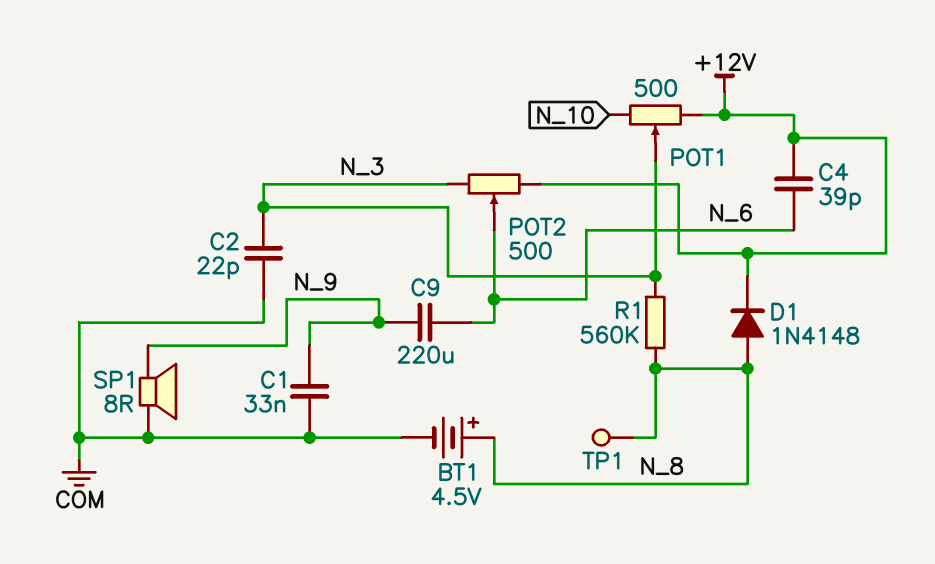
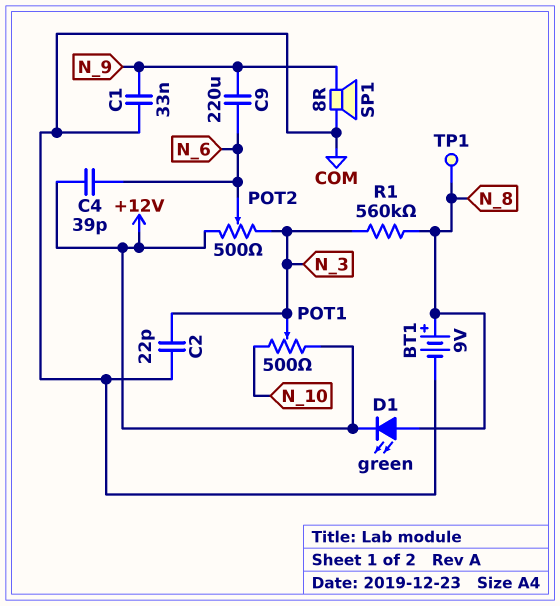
BT1: 4.5V (plus N_8, minus COM) -> 9V (plus N_8, minus COM)
D1: diode 1N4148 (A N_8, K +12V) -> LED green (A N_8, K +12V)

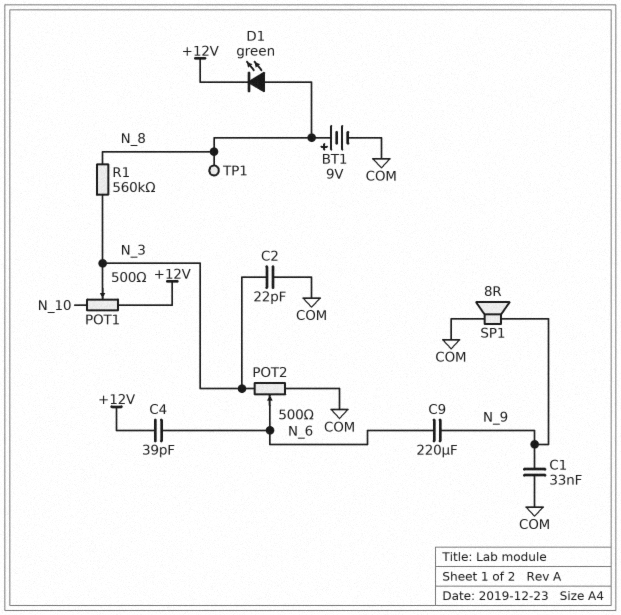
POT2: 500 (+12V, N_3, wiper N_6) -> 500 (COM, N_3, wiper N_6)

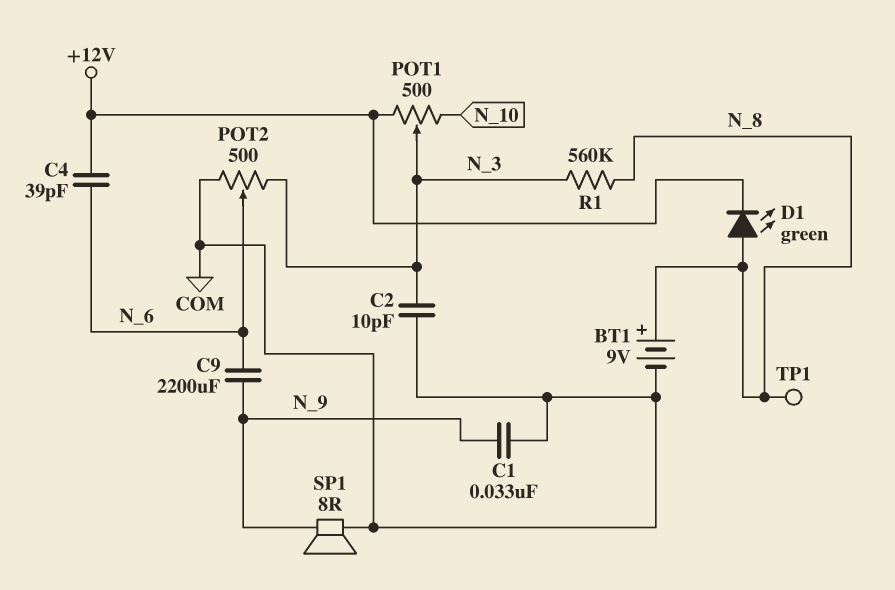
C2: 22pF (COM, N_3) -> 10pF (COM, N_3)
C9: 220uF (N_6, N_9) -> 2200uF (N_6, N_9)

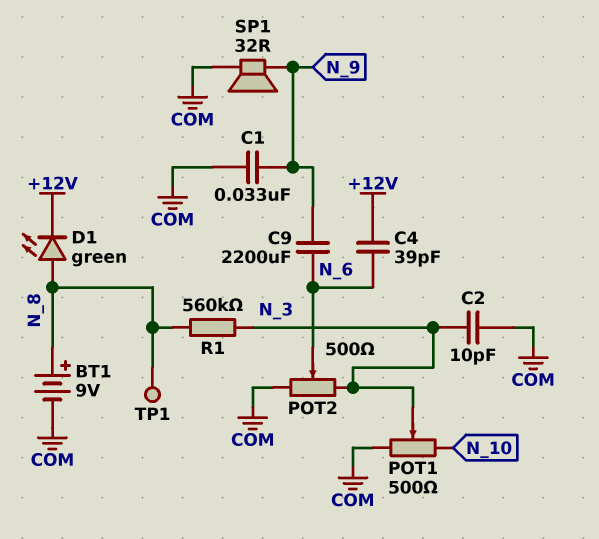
POT1: 500 (+12V, N_10, wiper N_3) -> 500 (COM, N_10, wiper N_3)
SP1: speaker 8R (COM, N_9) -> speaker 32R (COM, N_9)

